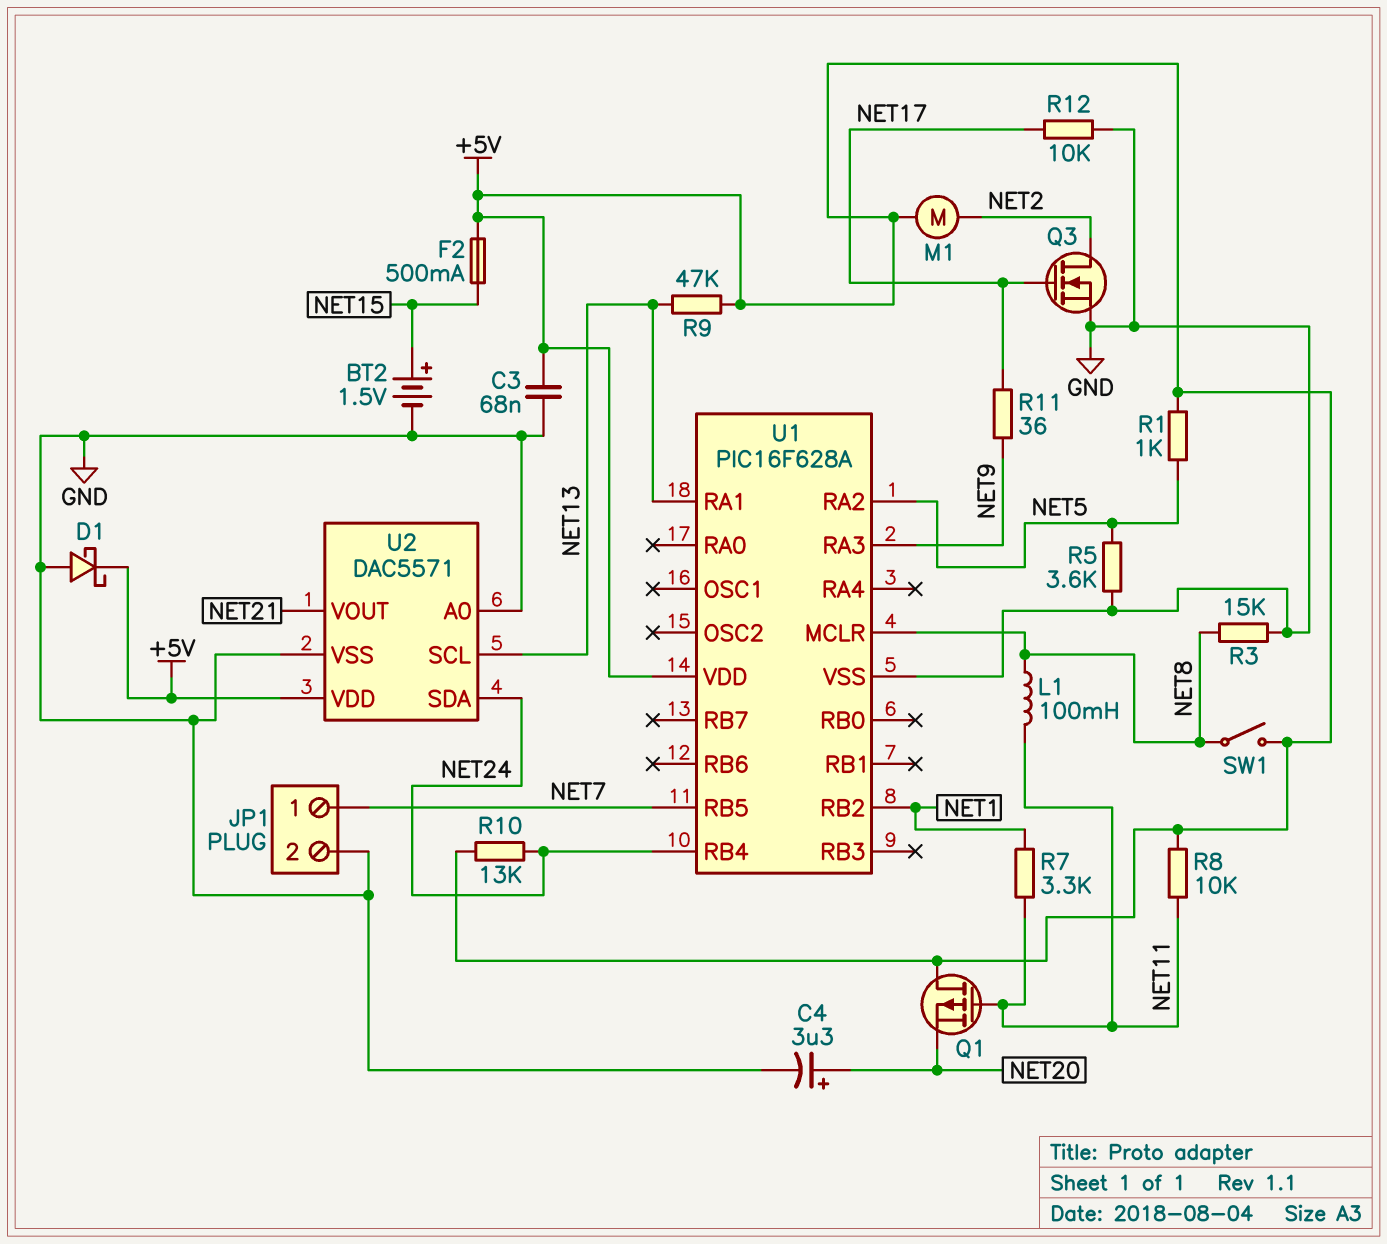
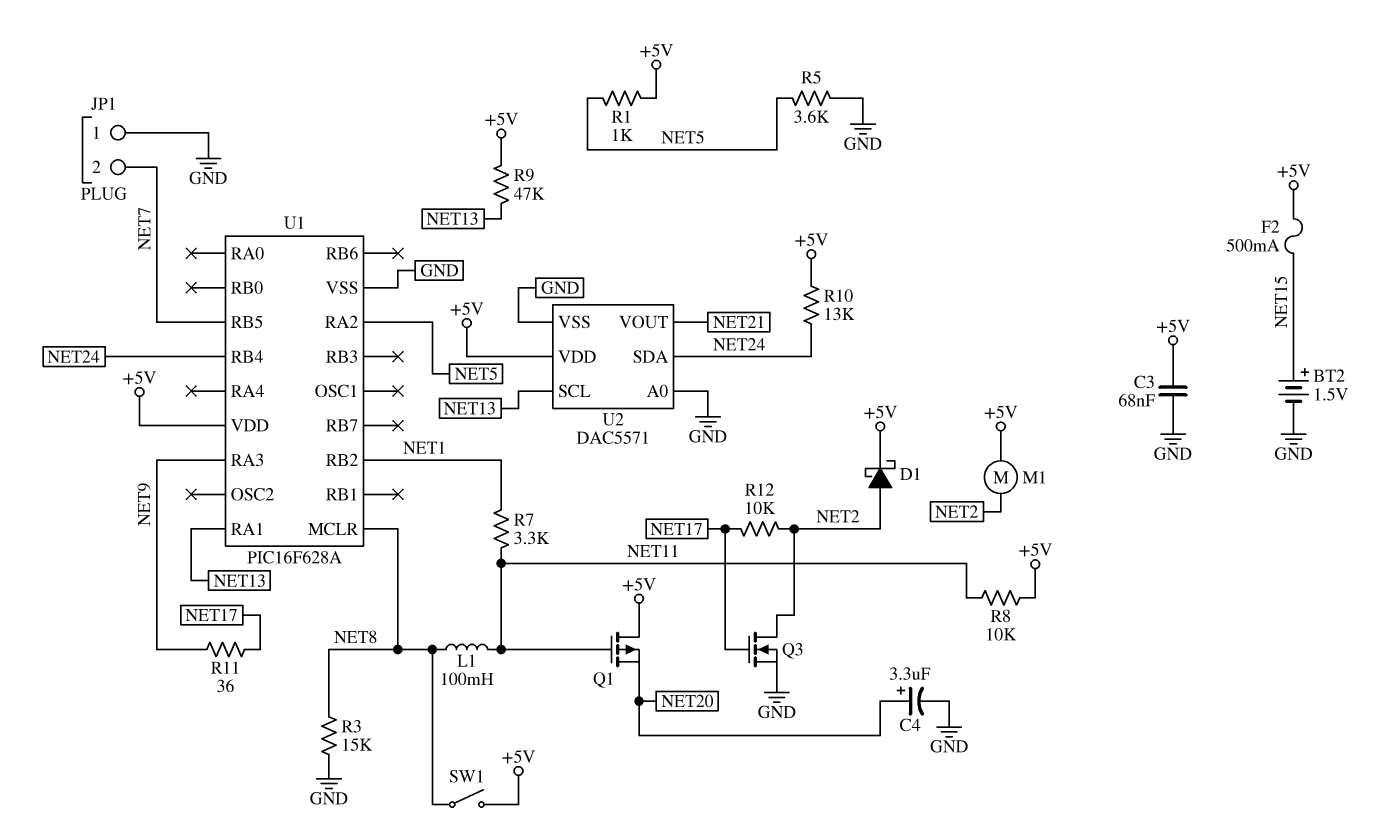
D1: schottky (A GND, K +5V) -> schottky (A NET2, K +5V)
JP1 pin 1: NET7 -> GND
JP1 pin 2: GND -> NET7
R12: 10k (GND, NET17) -> 10k (NET2, NET17)

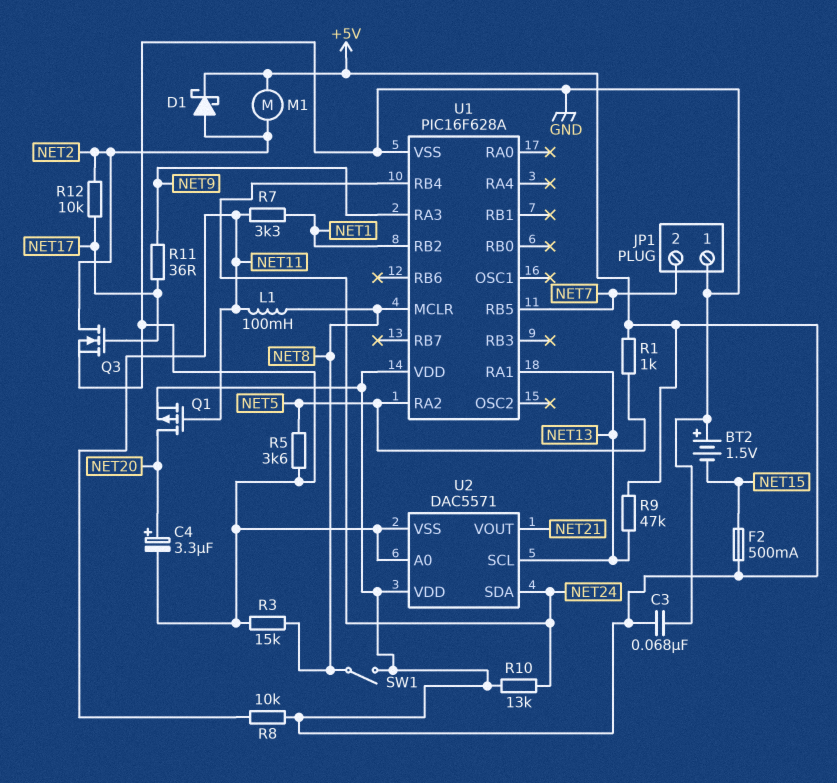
BT2: 1.5V (plus NET15, minus GND) -> 1.5V (plus GND, minus NET15)
Q1: PMOS (G NET11, D +5V, S NET20) -> PMOS (G NET11, D NET20, S +5V)

